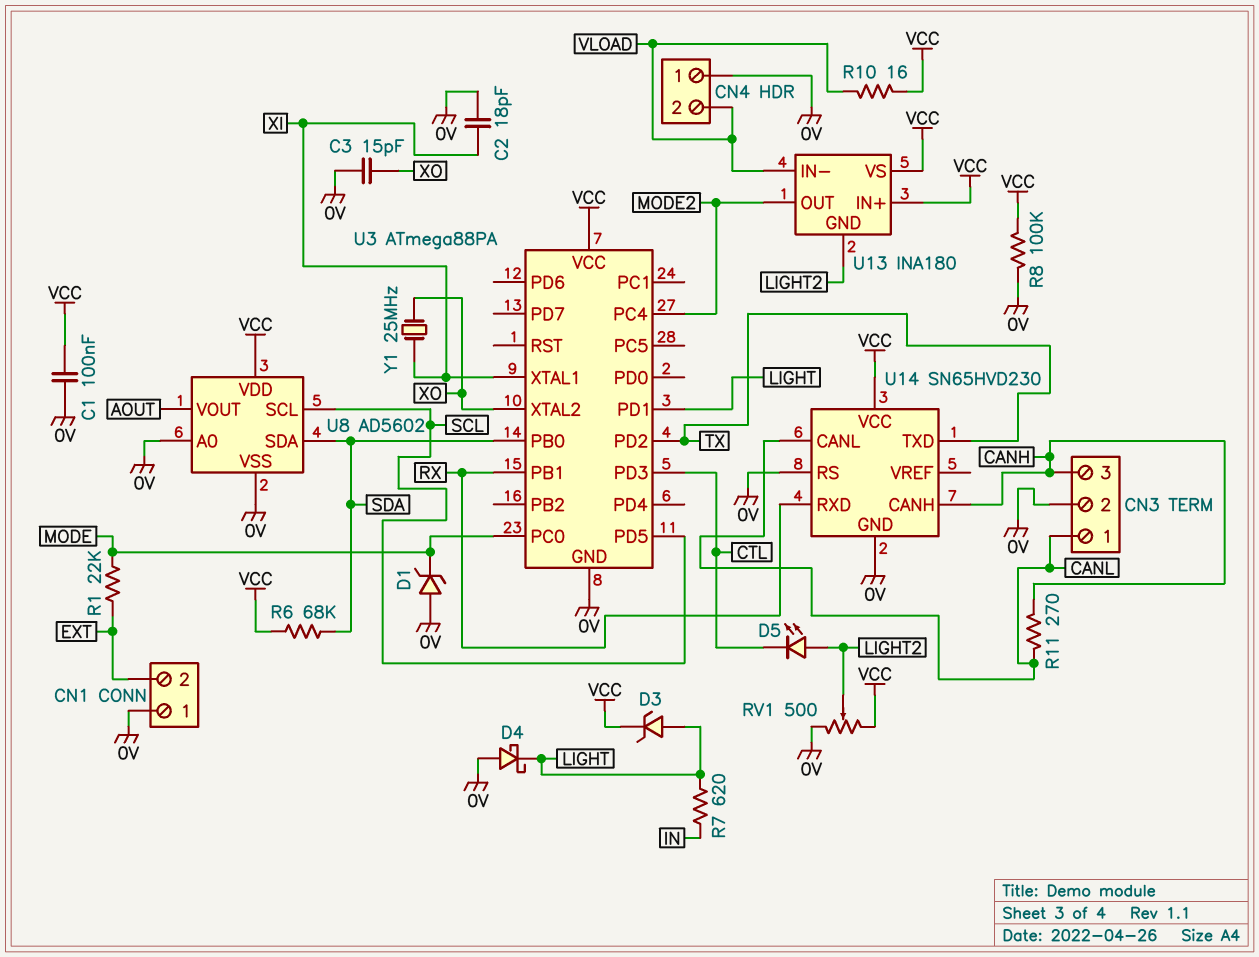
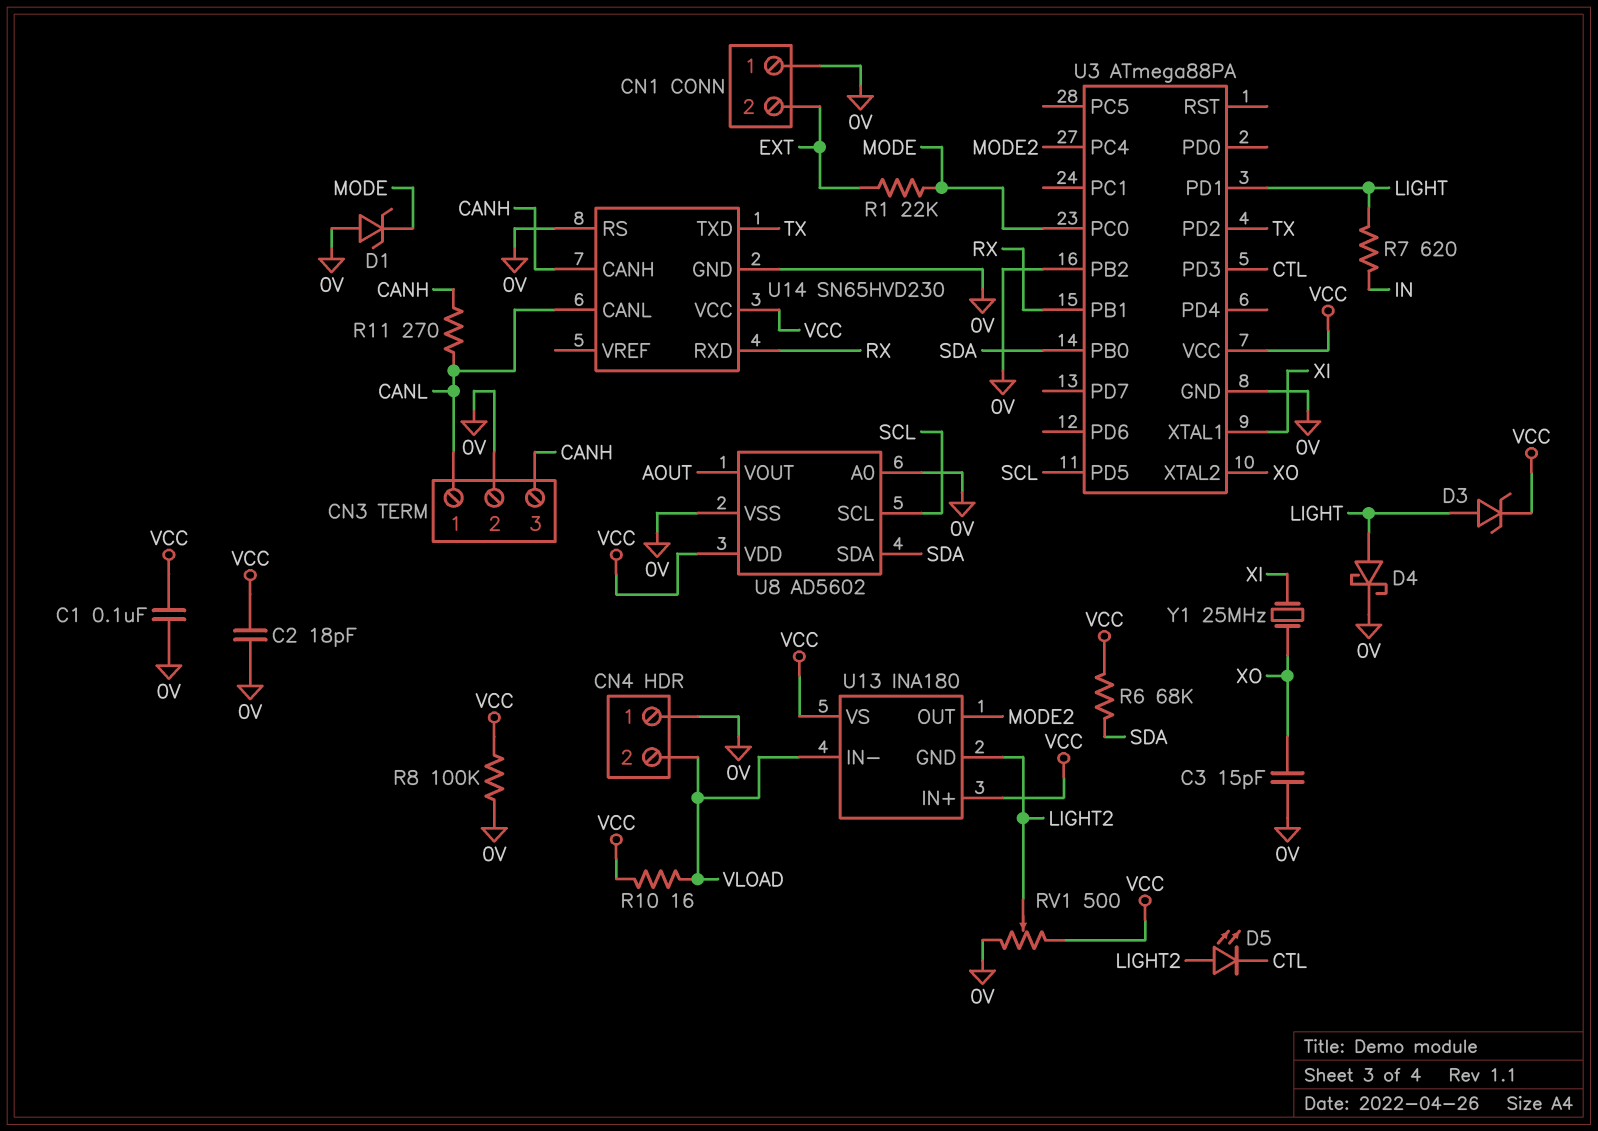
C2: 18pF (0V, XI) -> 18pF (0V, VCC)
D4: schottky (A 0V, K LIGHT) -> schottky (A LIGHT, K 0V)
U3 pin PB2: none -> 0V

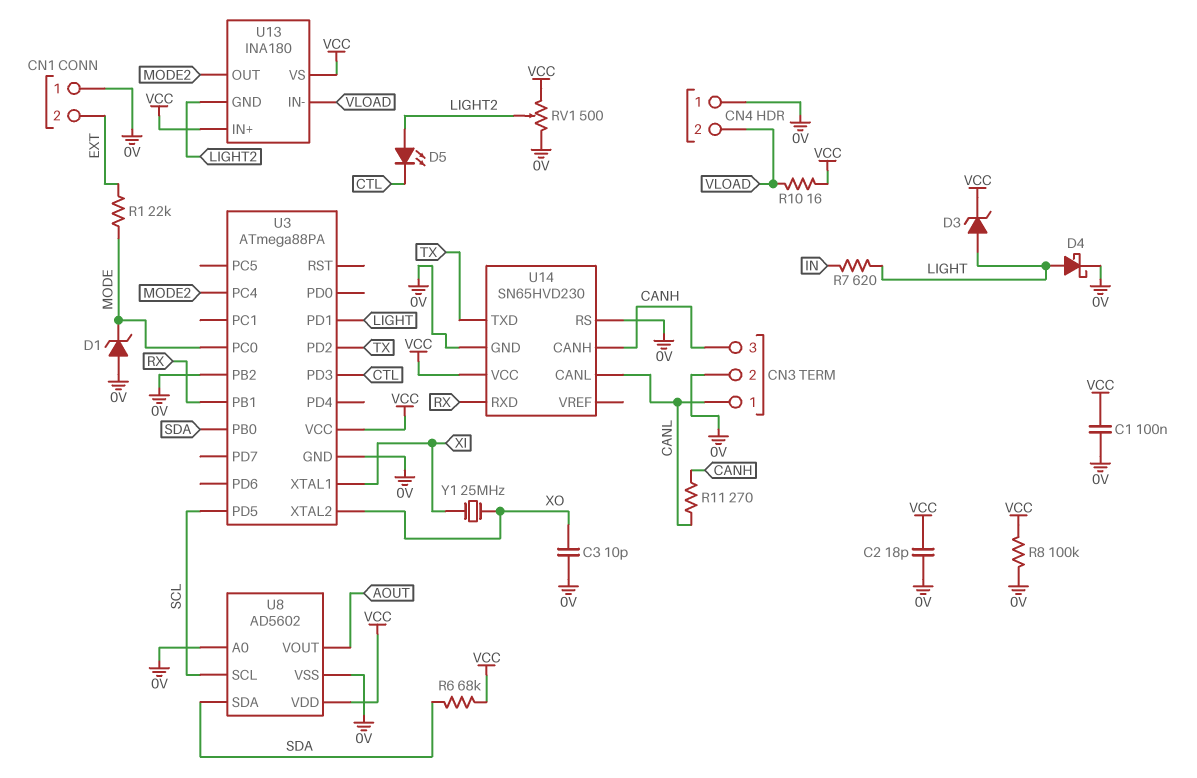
C3: 15pF (0V, XO) -> 10pF (0V, XO)

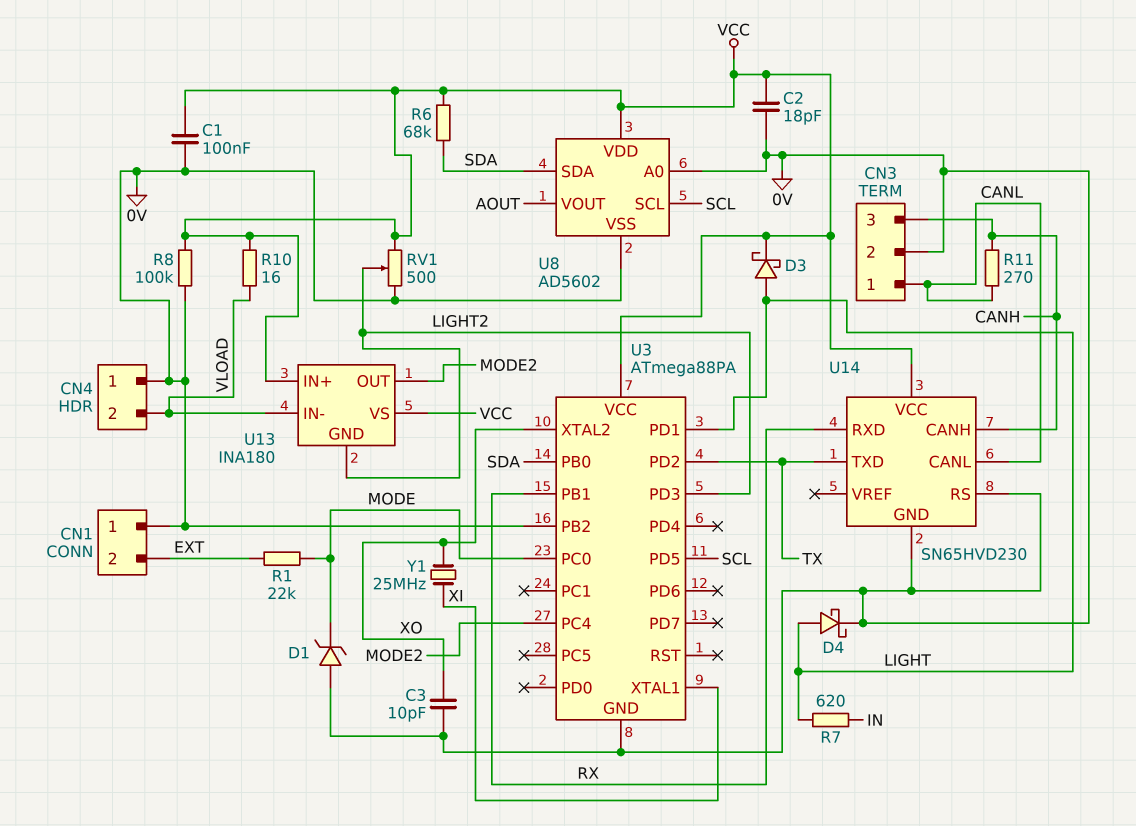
D3: zener (A LIGHT, K VCC) -> schottky (A LIGHT, K VCC)
D5: LED (A LIGHT2, K CTL) -> none
U3 pin PD3: CTL -> LIGHT2

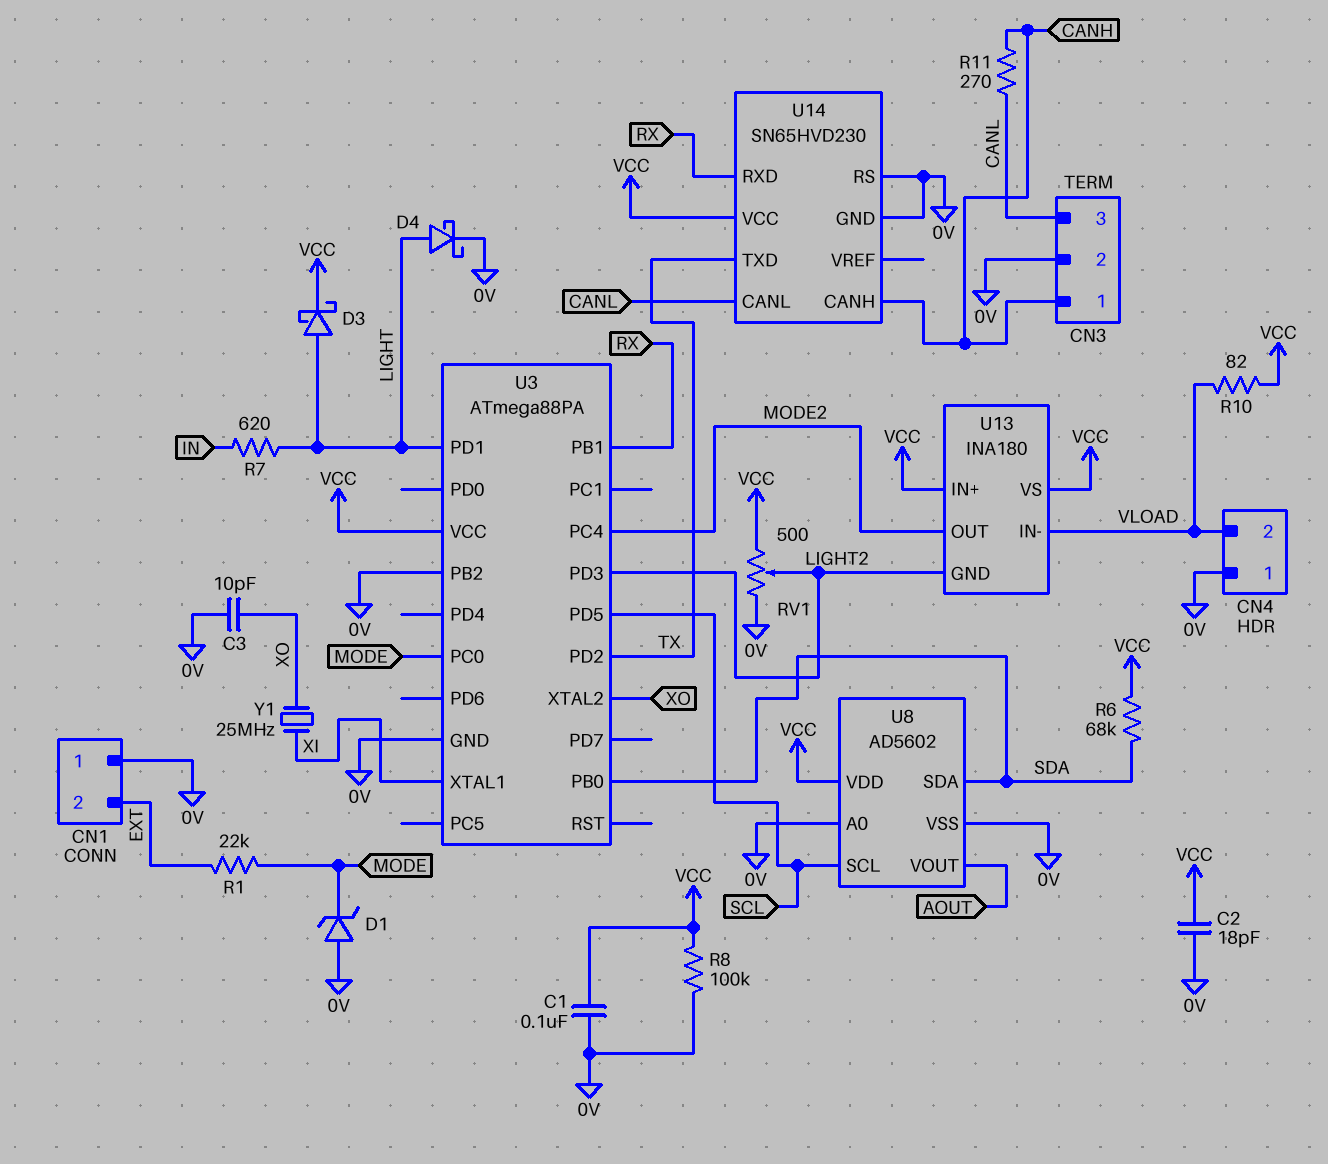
CN3 pin 1: CANL -> CANH
CN3 pin 3: CANH -> CANL
R10: 16 (VCC, VLOAD) -> 82 (VCC, VLOAD)

